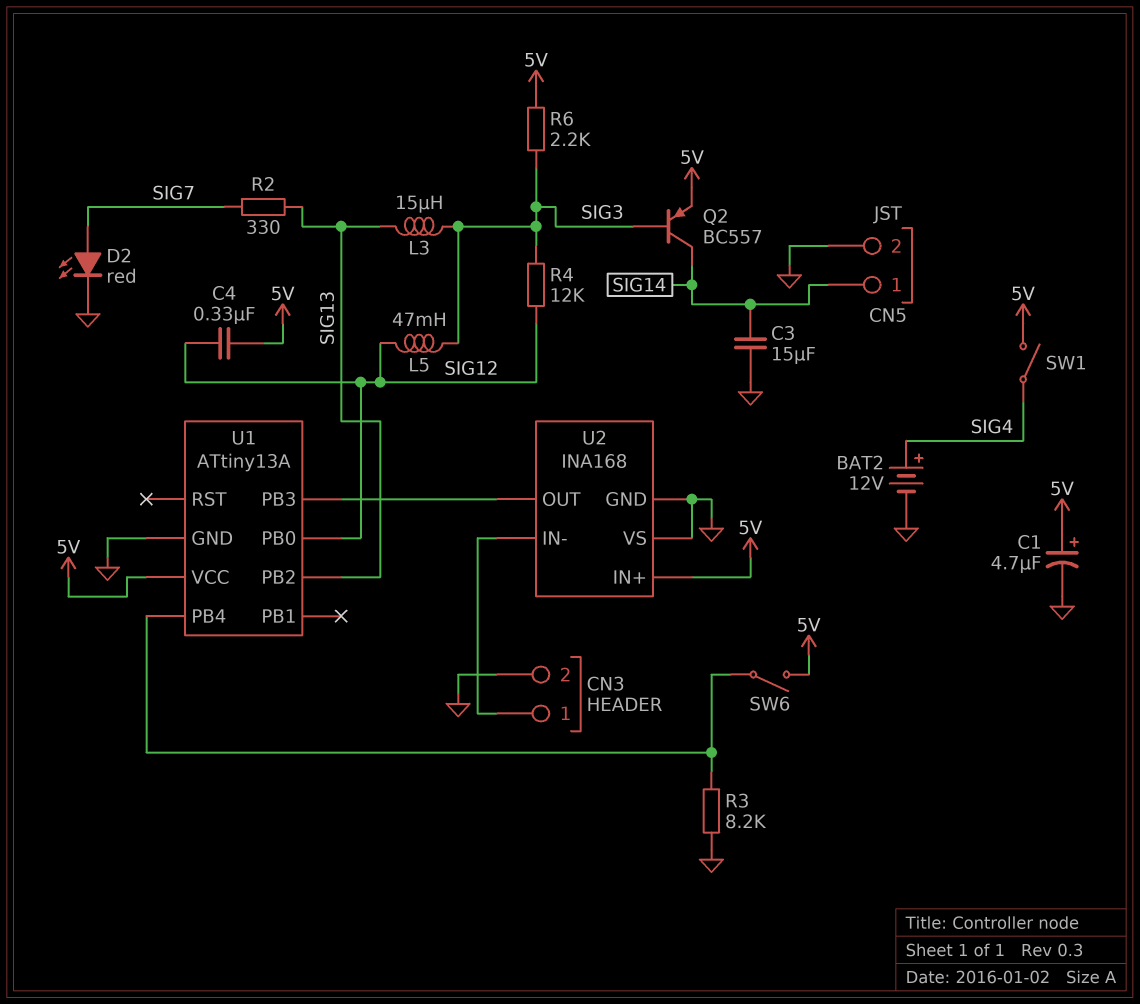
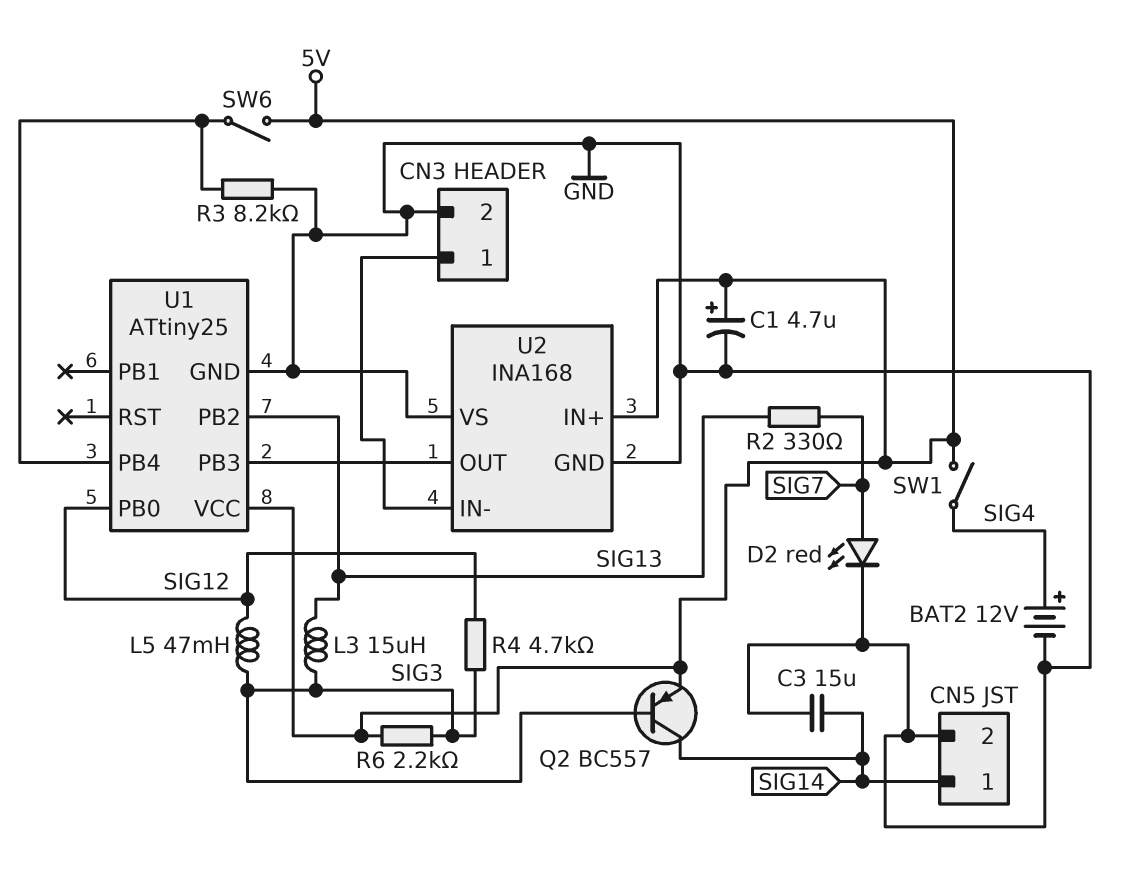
C4: 330nF (5V, SIG12) -> none
R4: 12k (SIG3, SIG12) -> 4.7k (SIG3, SIG12)
U1: ATtiny13A -> ATtiny25

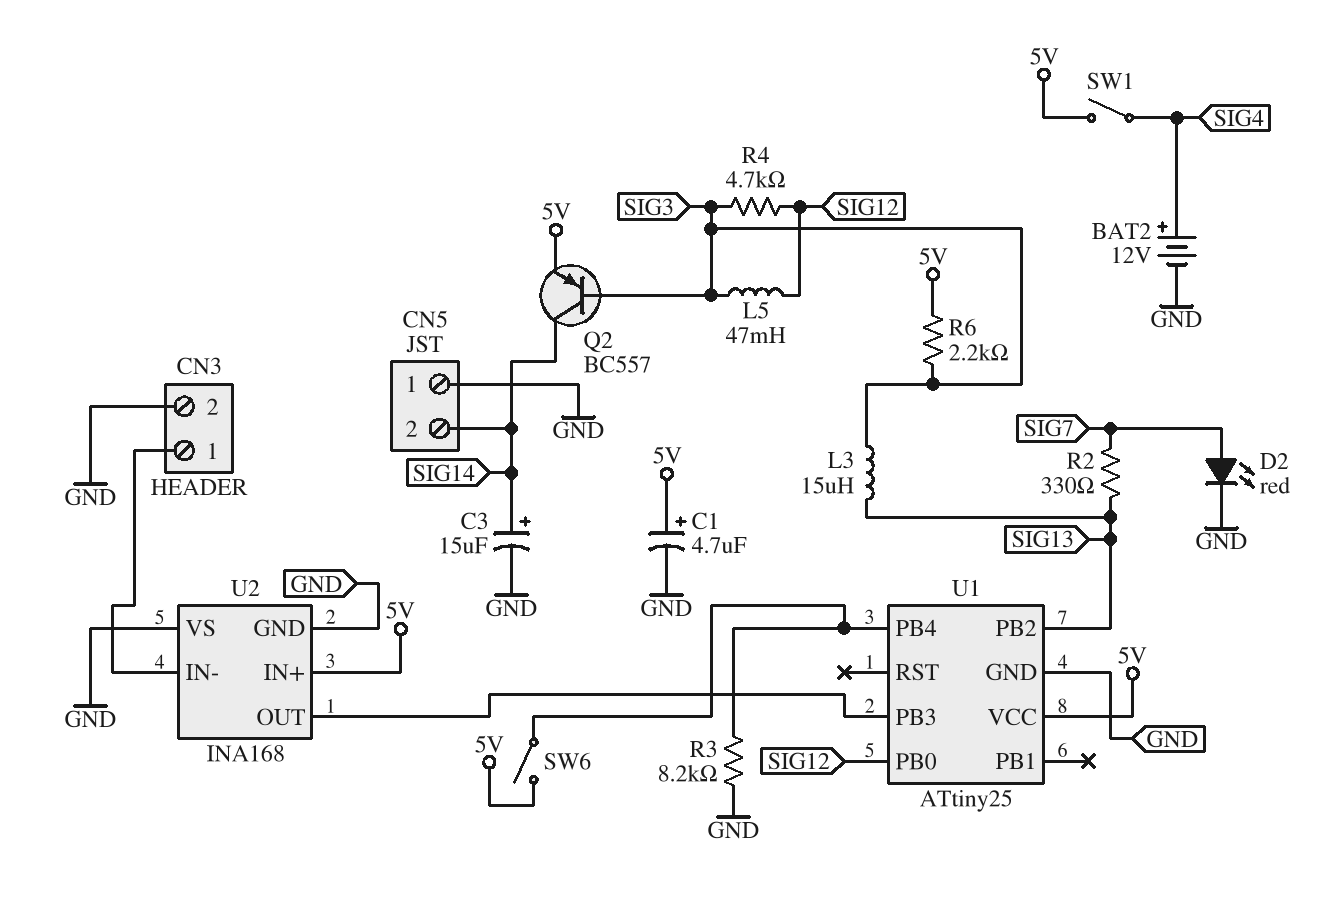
C3: 15uF (GND, SIG14) -> 15uF (plus SIG14, minus GND)
CN5 pin 1: SIG14 -> GND
CN5 pin 2: GND -> SIG14

